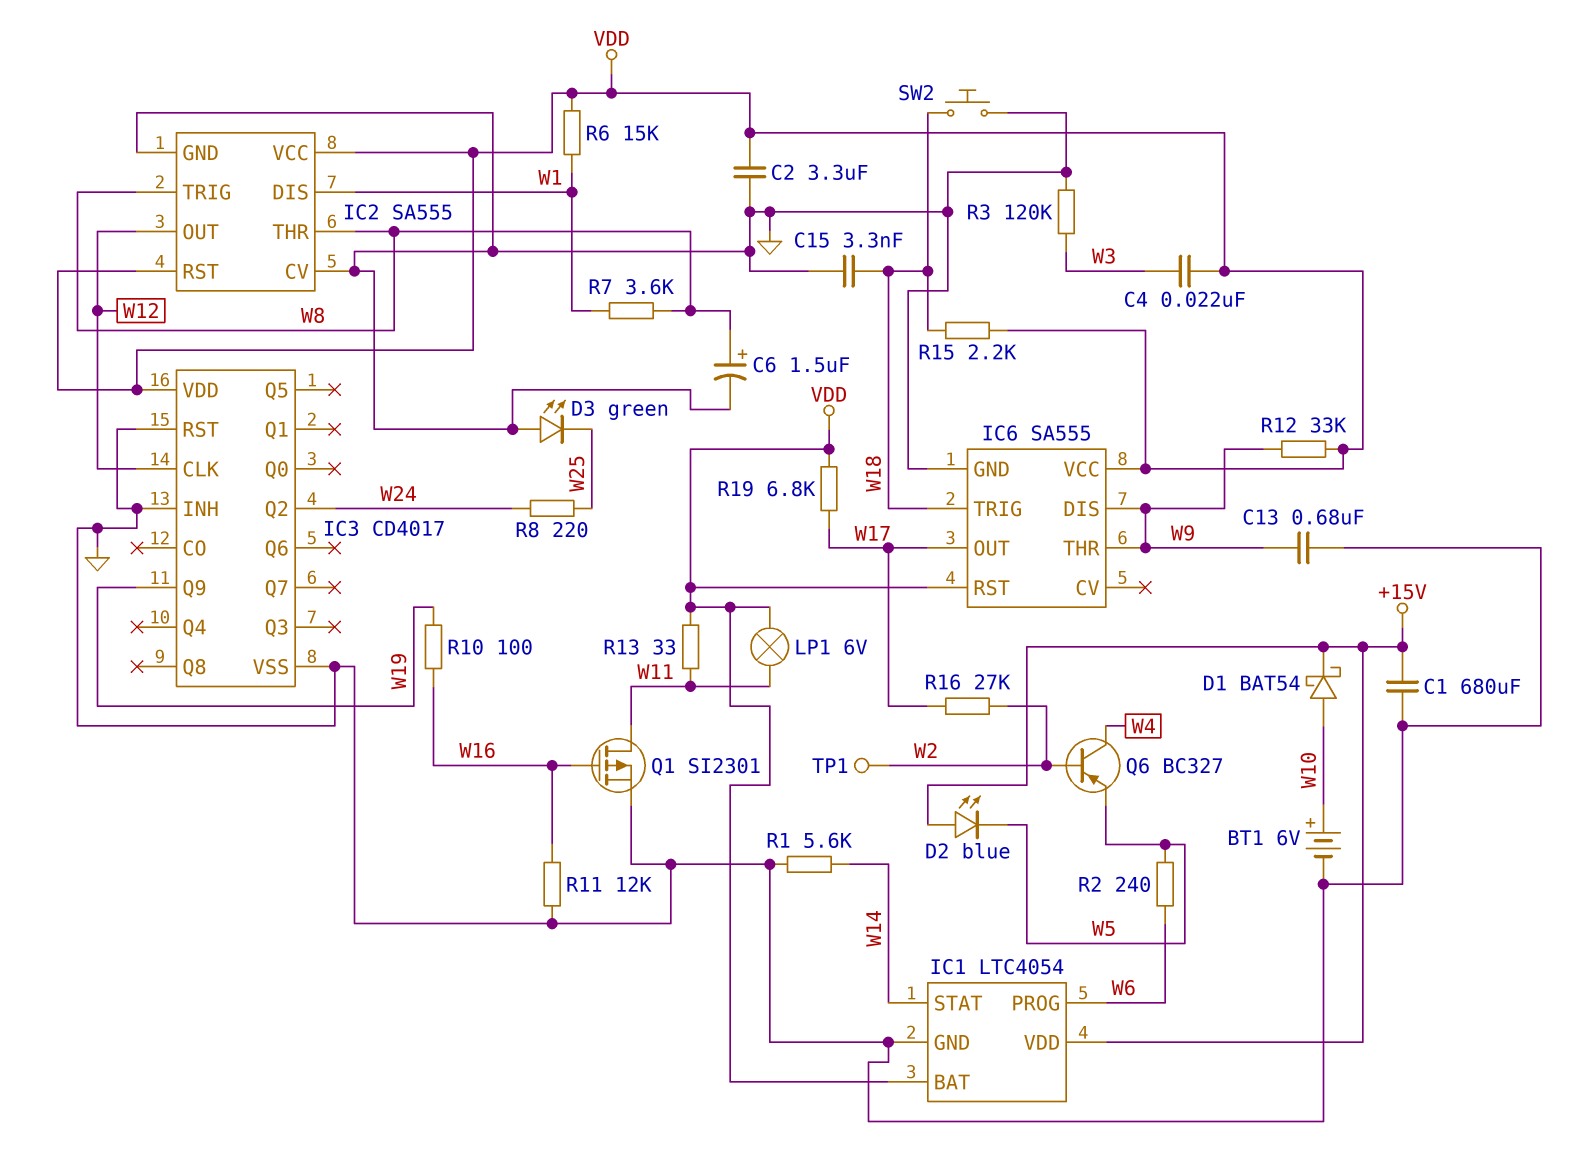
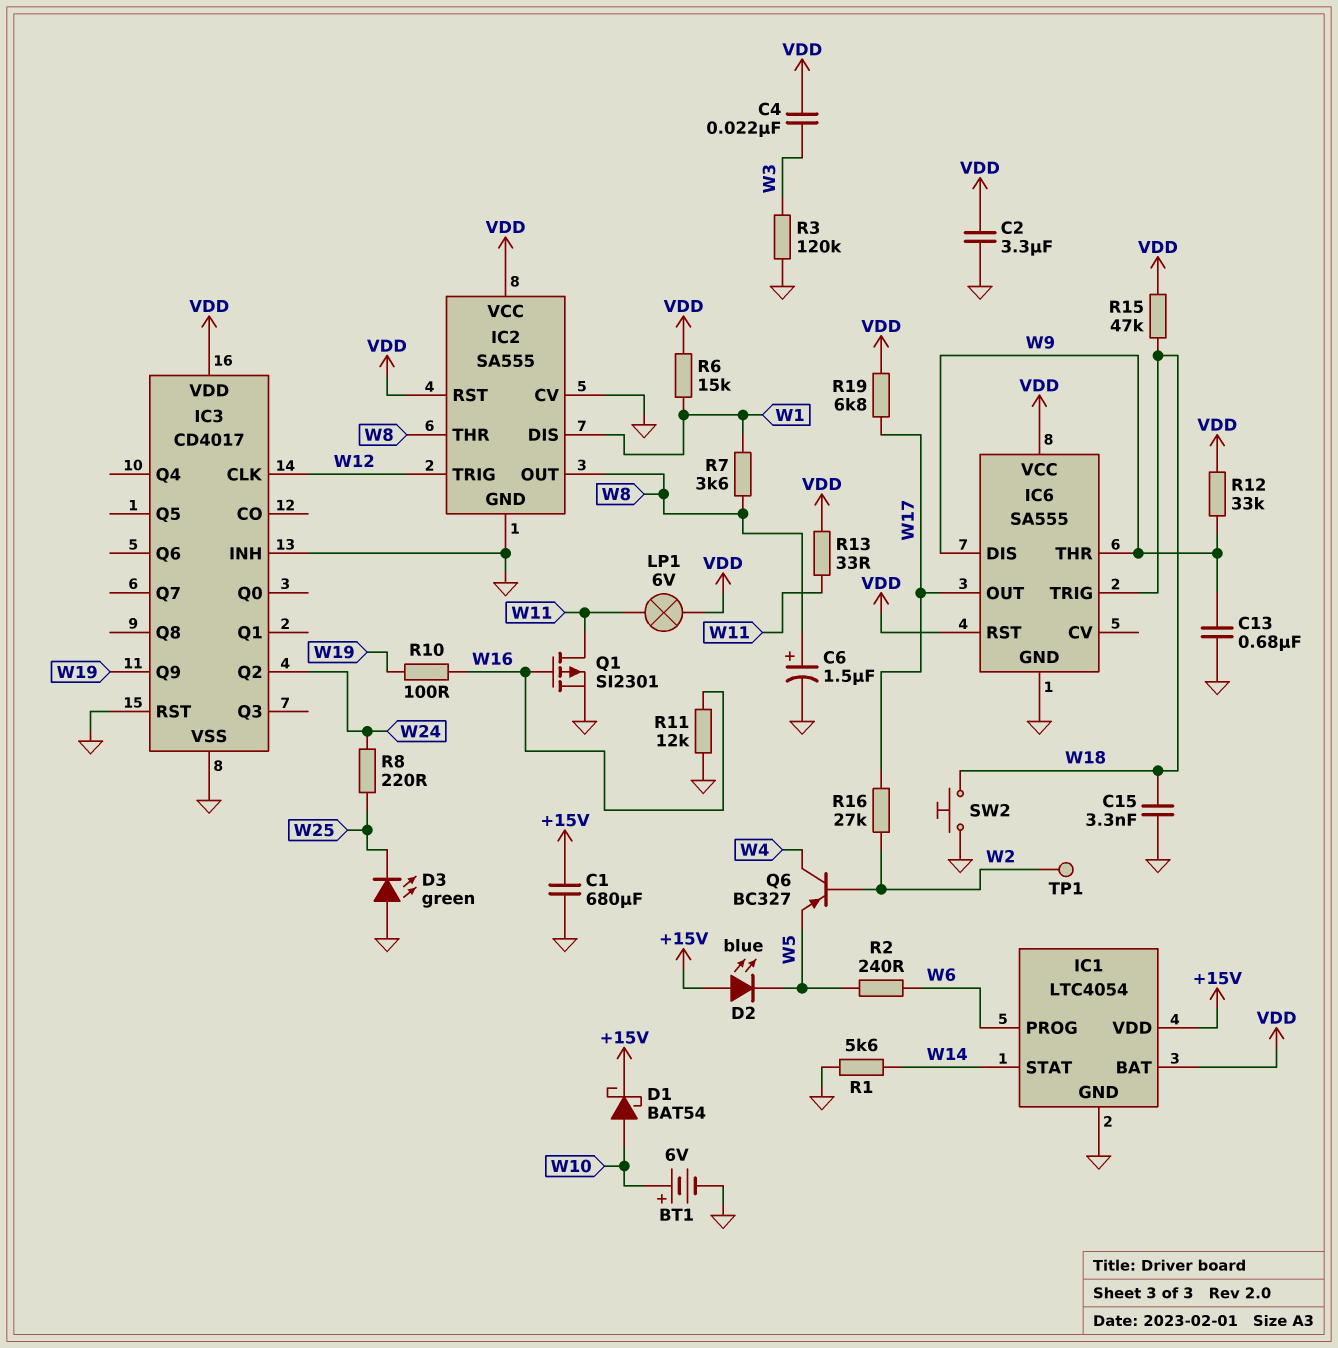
IC2 pin OUT: W12 -> W8
IC2 pin TRIG: W8 -> W12
R15: 2.2k (VDD, W18) -> 47k (VDD, W18)

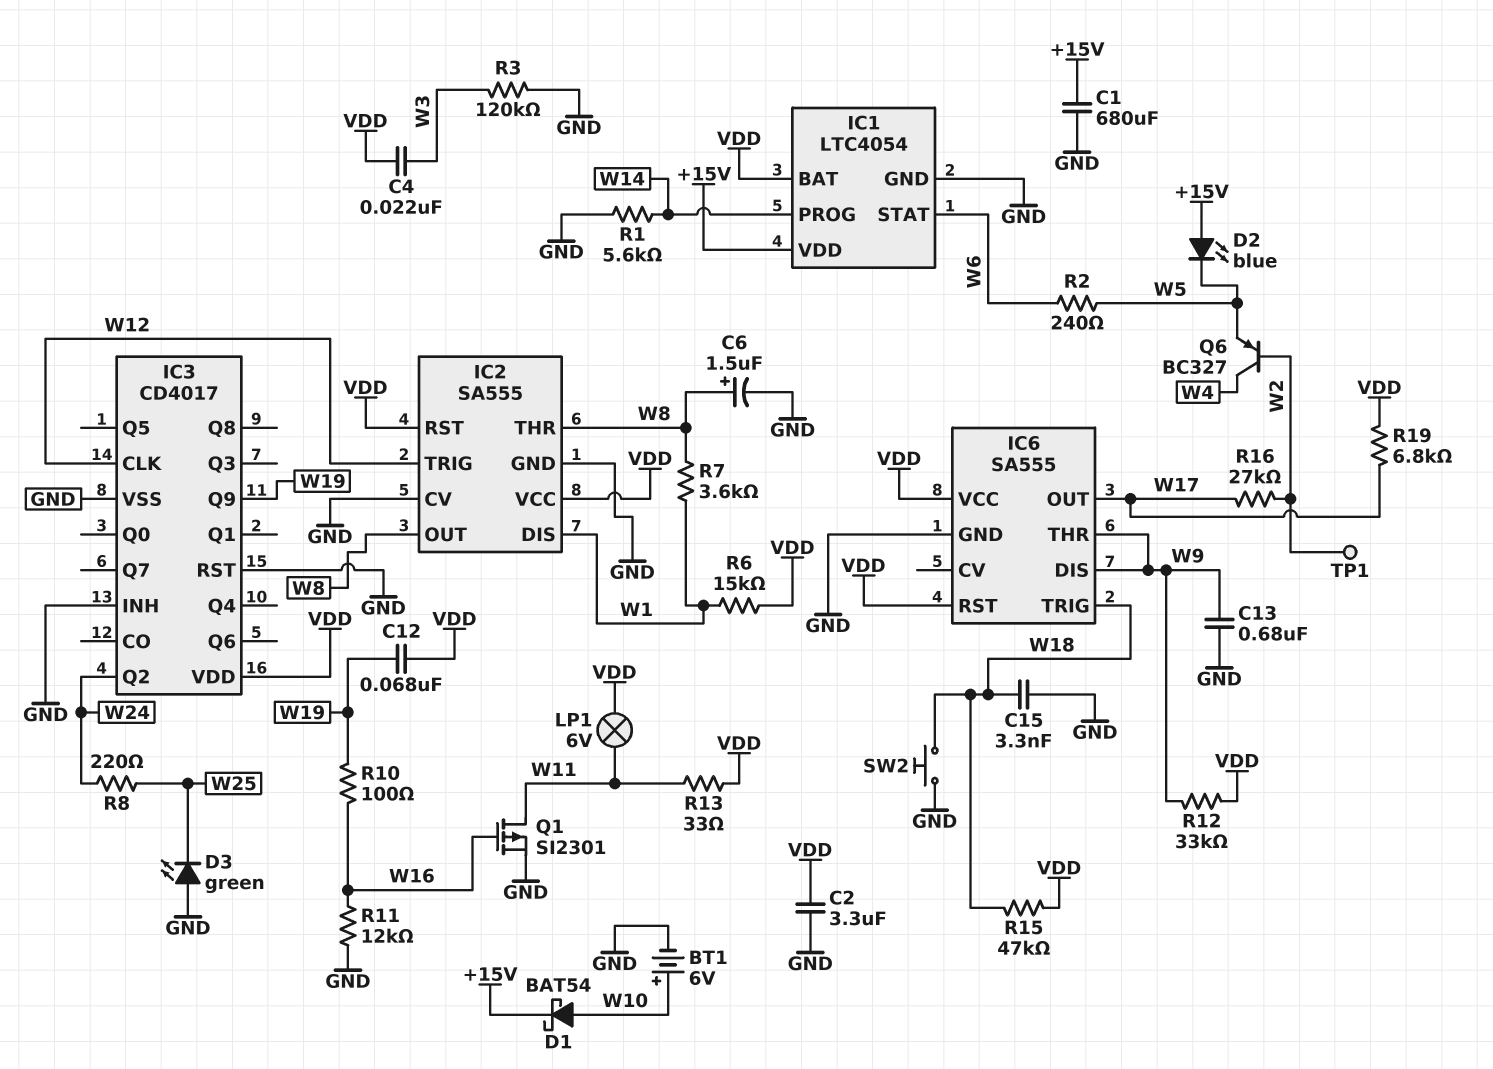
C12: none -> 68nF (VDD, W19)
IC1 pin PROG: W6 -> W14
IC1 pin STAT: W14 -> W6

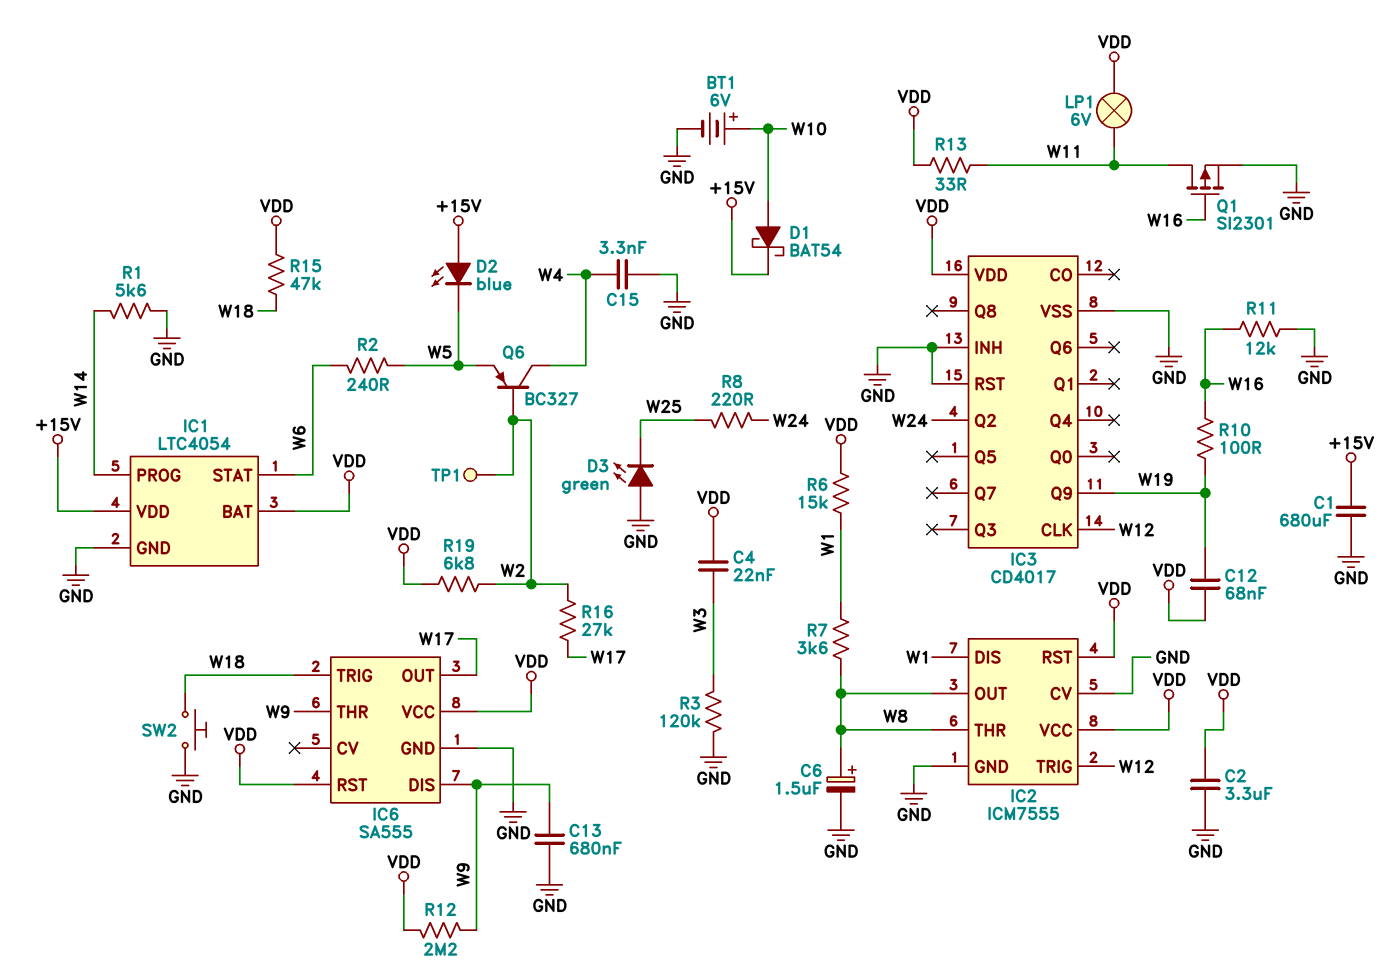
C15: 3.3nF (GND, W18) -> 3.3nF (GND, W4)
IC2: SA555 -> ICM7555
R12: 33k (VDD, W9) -> 2.2M (VDD, W9)
R19: 6.8k (VDD, W17) -> 6.8k (VDD, W2)

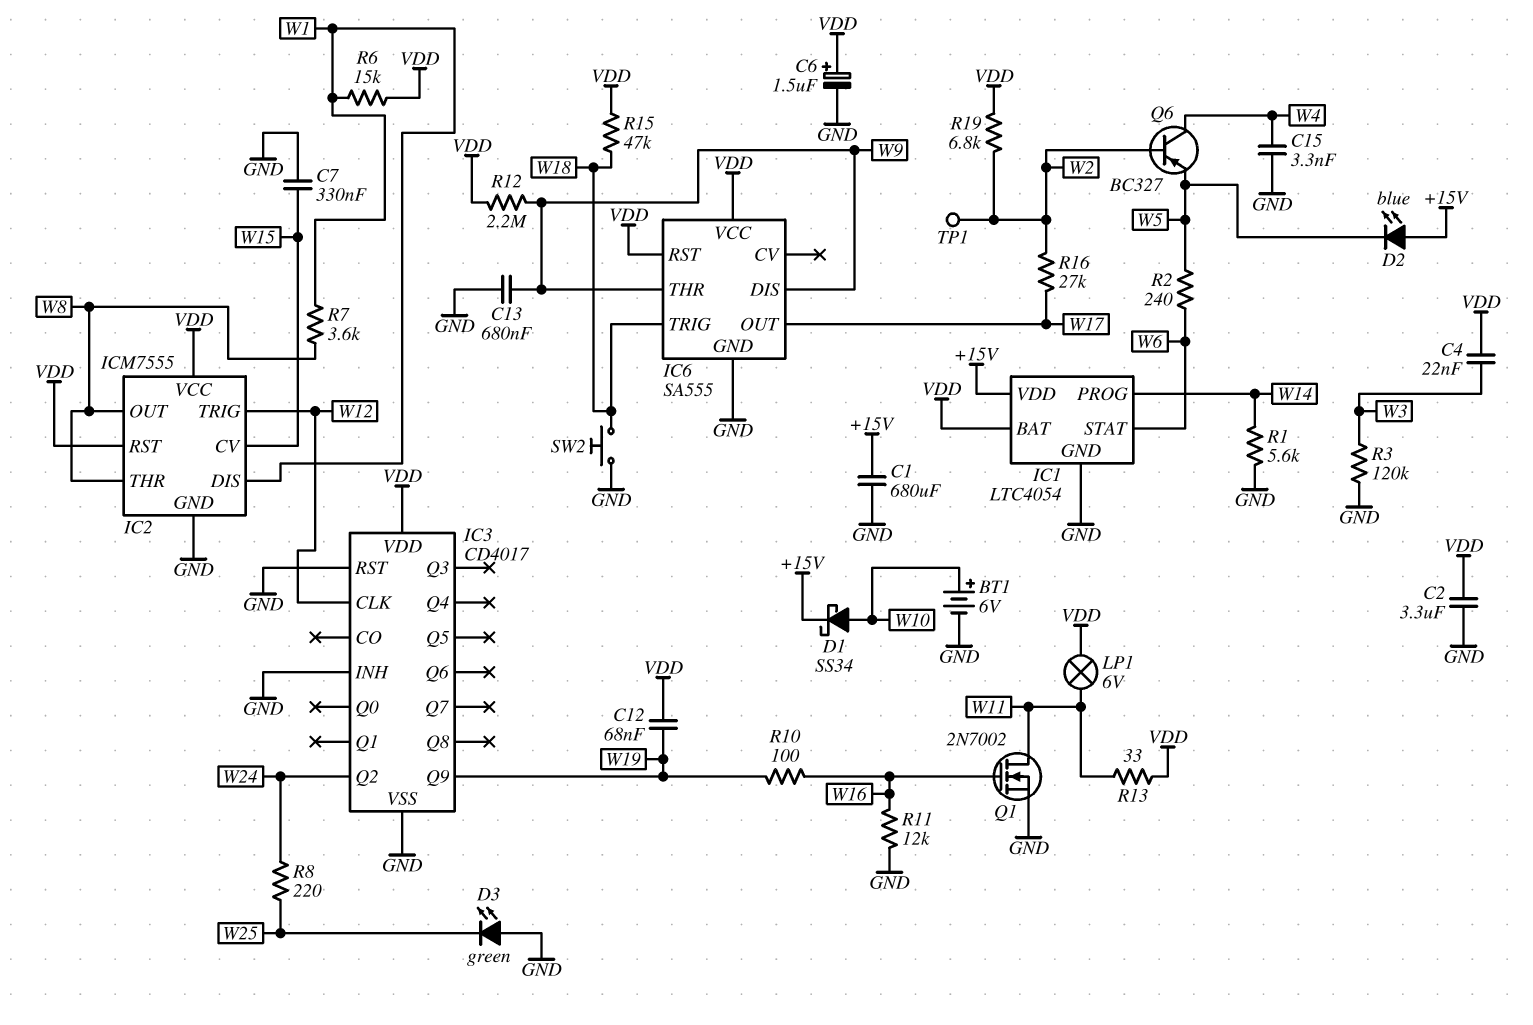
C6: 1.5uF (plus W8, minus GND) -> 1.5uF (plus VDD, minus GND)
C7: none -> 330nF (GND, W15)
D1: schottky BAT54 (A W10, K +15V) -> schottky SS34 (A W10, K +15V)
IC2 pin CV: GND -> W15
Q1: PMOS SI2301 (G W16, D W11, S GND) -> NMOS 2N7002 (G W16, D W11, S GND)

